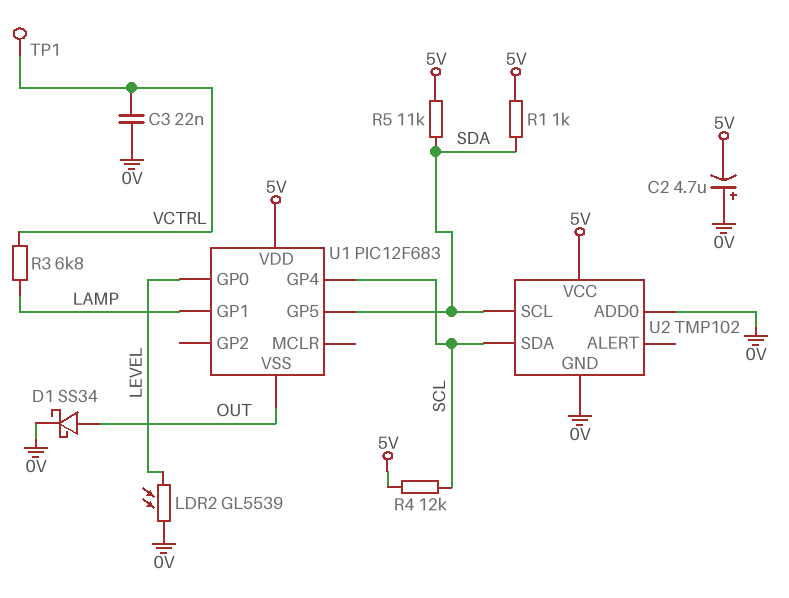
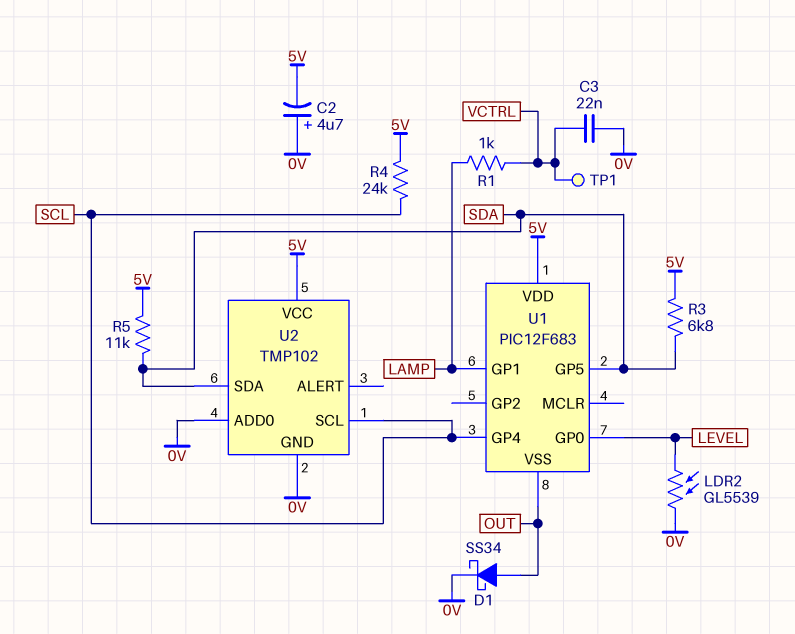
R1: 1k (5V, SDA) -> 1k (LAMP, VCTRL)
R3: 6.8k (LAMP, VCTRL) -> 6.8k (5V, SDA)
R4: 12k (5V, SCL) -> 24k (5V, SCL)
U2 pin SCL: SDA -> SCL
U2 pin SDA: SCL -> SDA

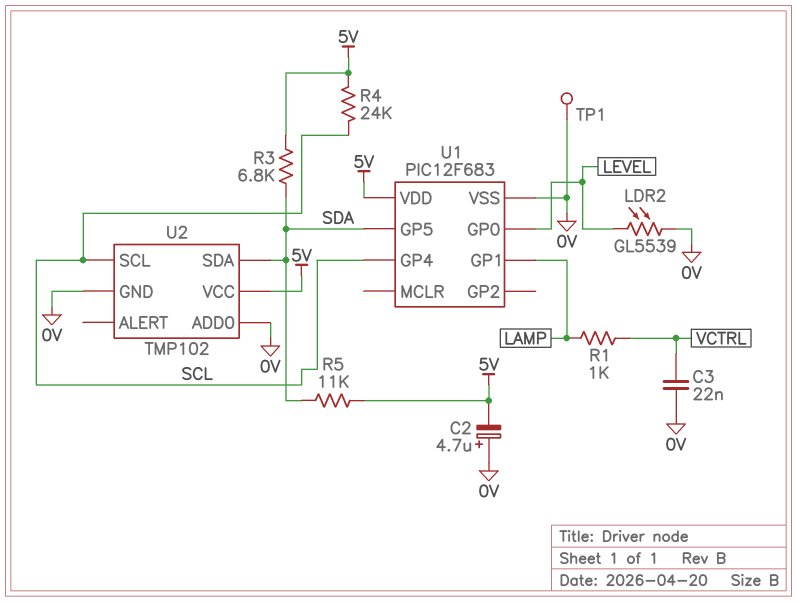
D1: schottky SS34 (A OUT, K 0V) -> none
TP1: test point (VCTRL) -> test point (0V)
U1 pin VSS: OUT -> 0V

